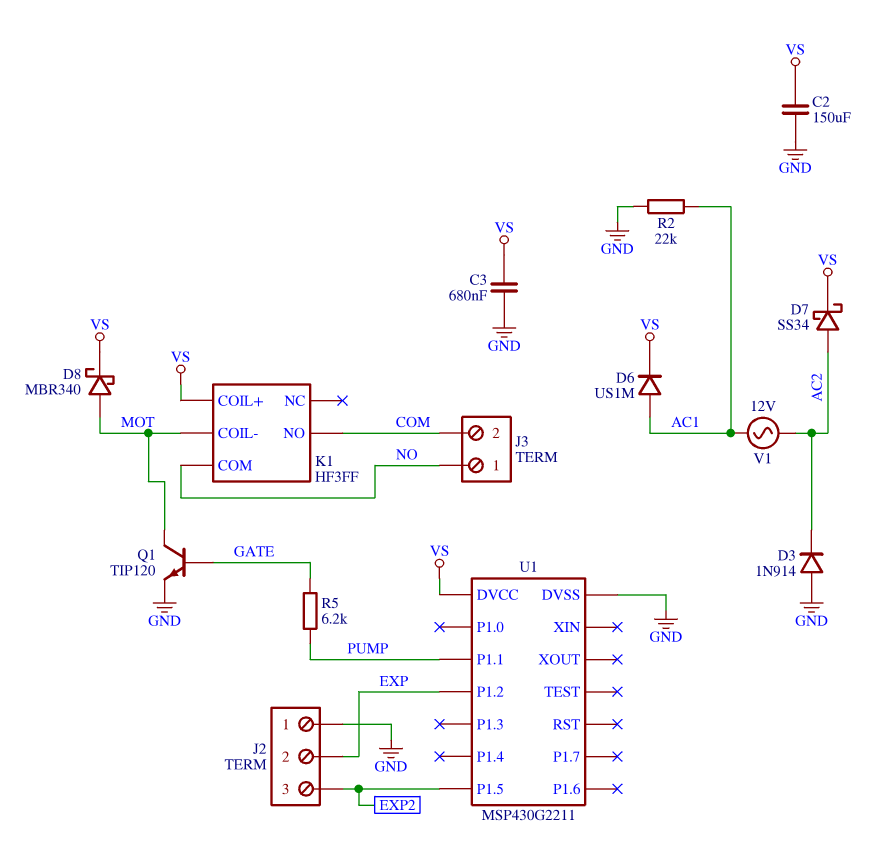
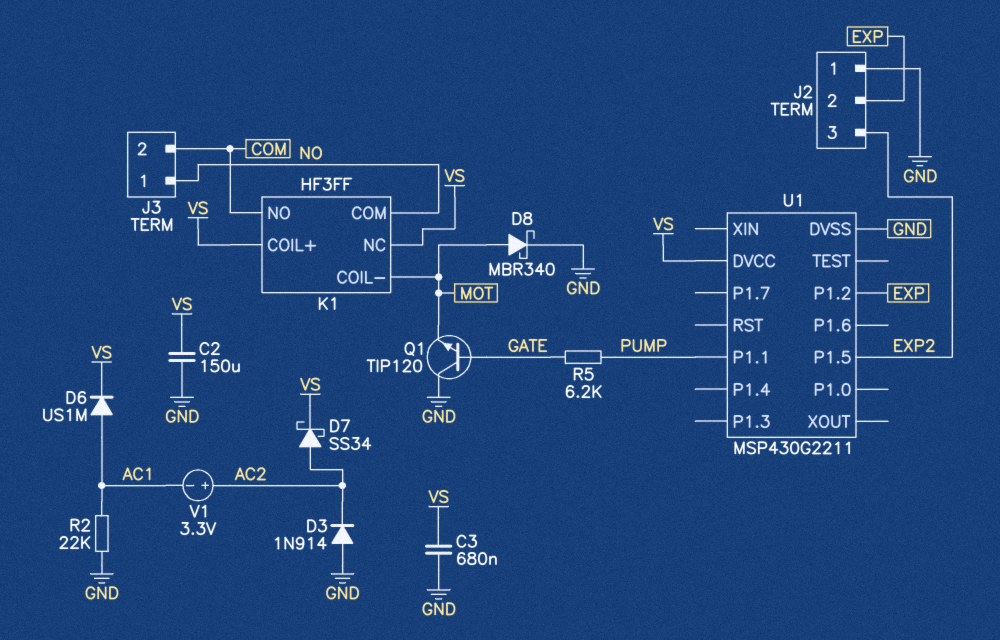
D8: schottky MBR340 (A MOT, K VS) -> schottky MBR340 (A MOT, K GND)
K1 pin NC: none -> VS
Q1: NPN TIP120 (B GATE, C MOT, E GND) -> NPN TIP120 (B GATE, C GND, E MOT)
V1: AC 12V (AC1, AC2) -> 3.3V (plus AC2, minus AC1)

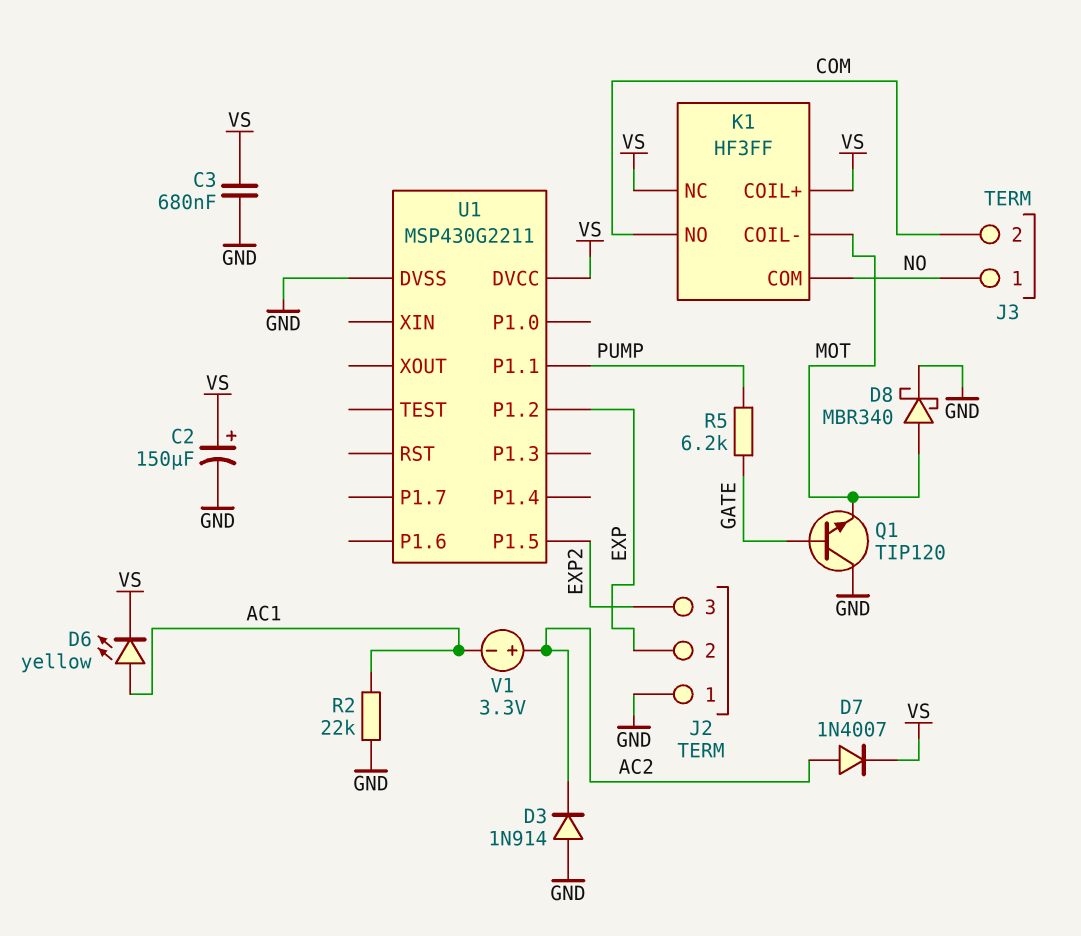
C2: 150uF (GND, VS) -> 150uF (plus VS, minus GND)
D6: diode US1M (A AC1, K VS) -> LED yellow (A AC1, K VS)
D7: schottky SS34 (A AC2, K VS) -> diode 1N4007 (A AC2, K VS)

